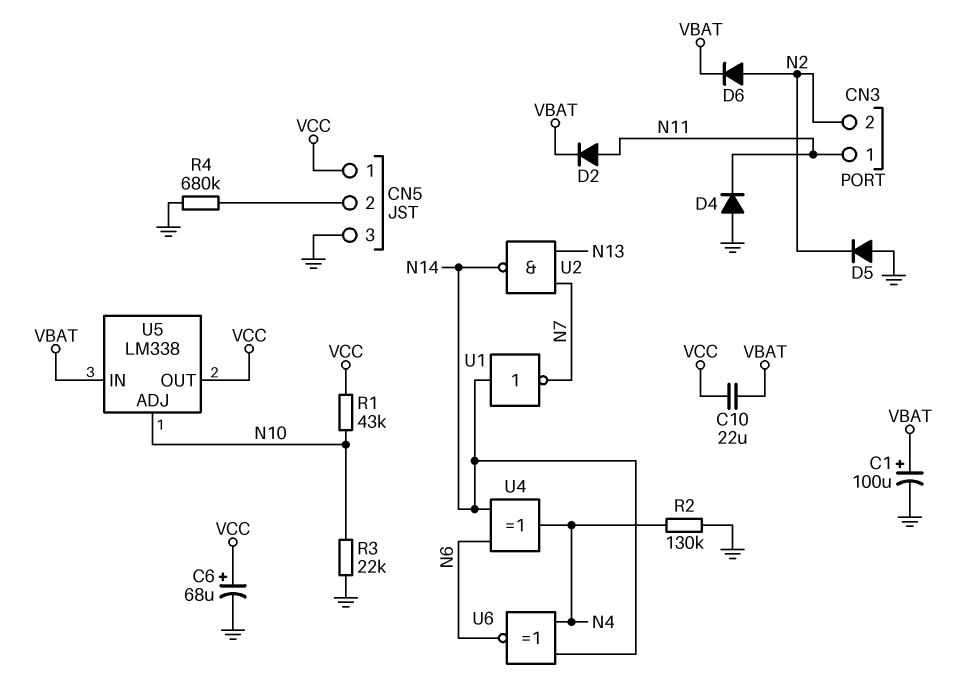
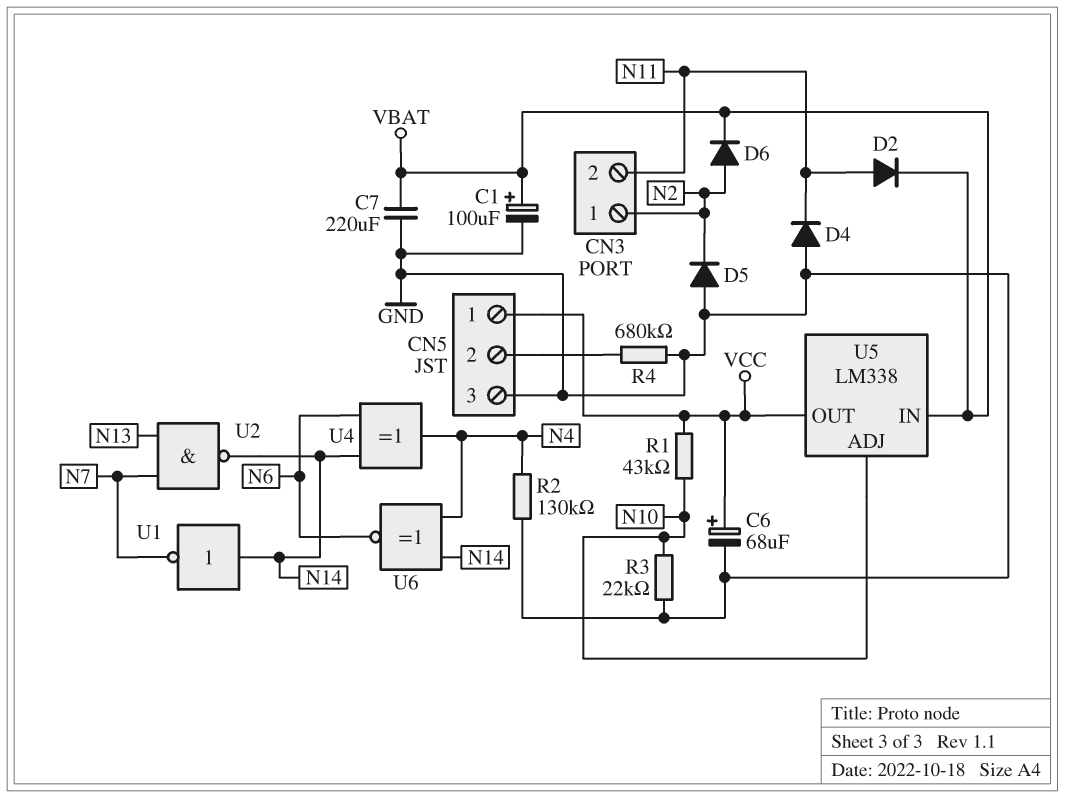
C7: none -> 220uF (GND, VBAT)
C10: 22uF (VBAT, VCC) -> none
CN3 pin 1: N11 -> N2
CN3 pin 2: N2 -> N11

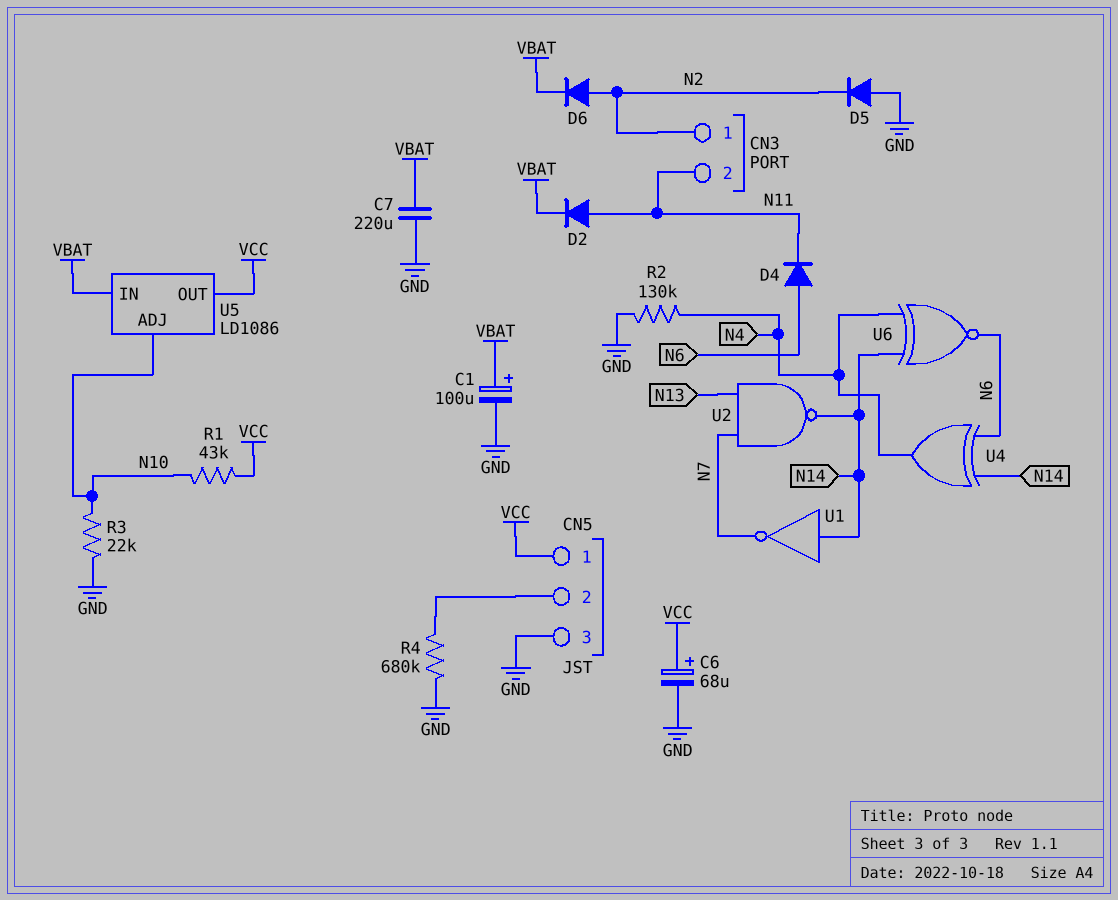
D4: diode (A GND, K N11) -> diode (A N6, K N11)
U5: LM338 -> LD1086

